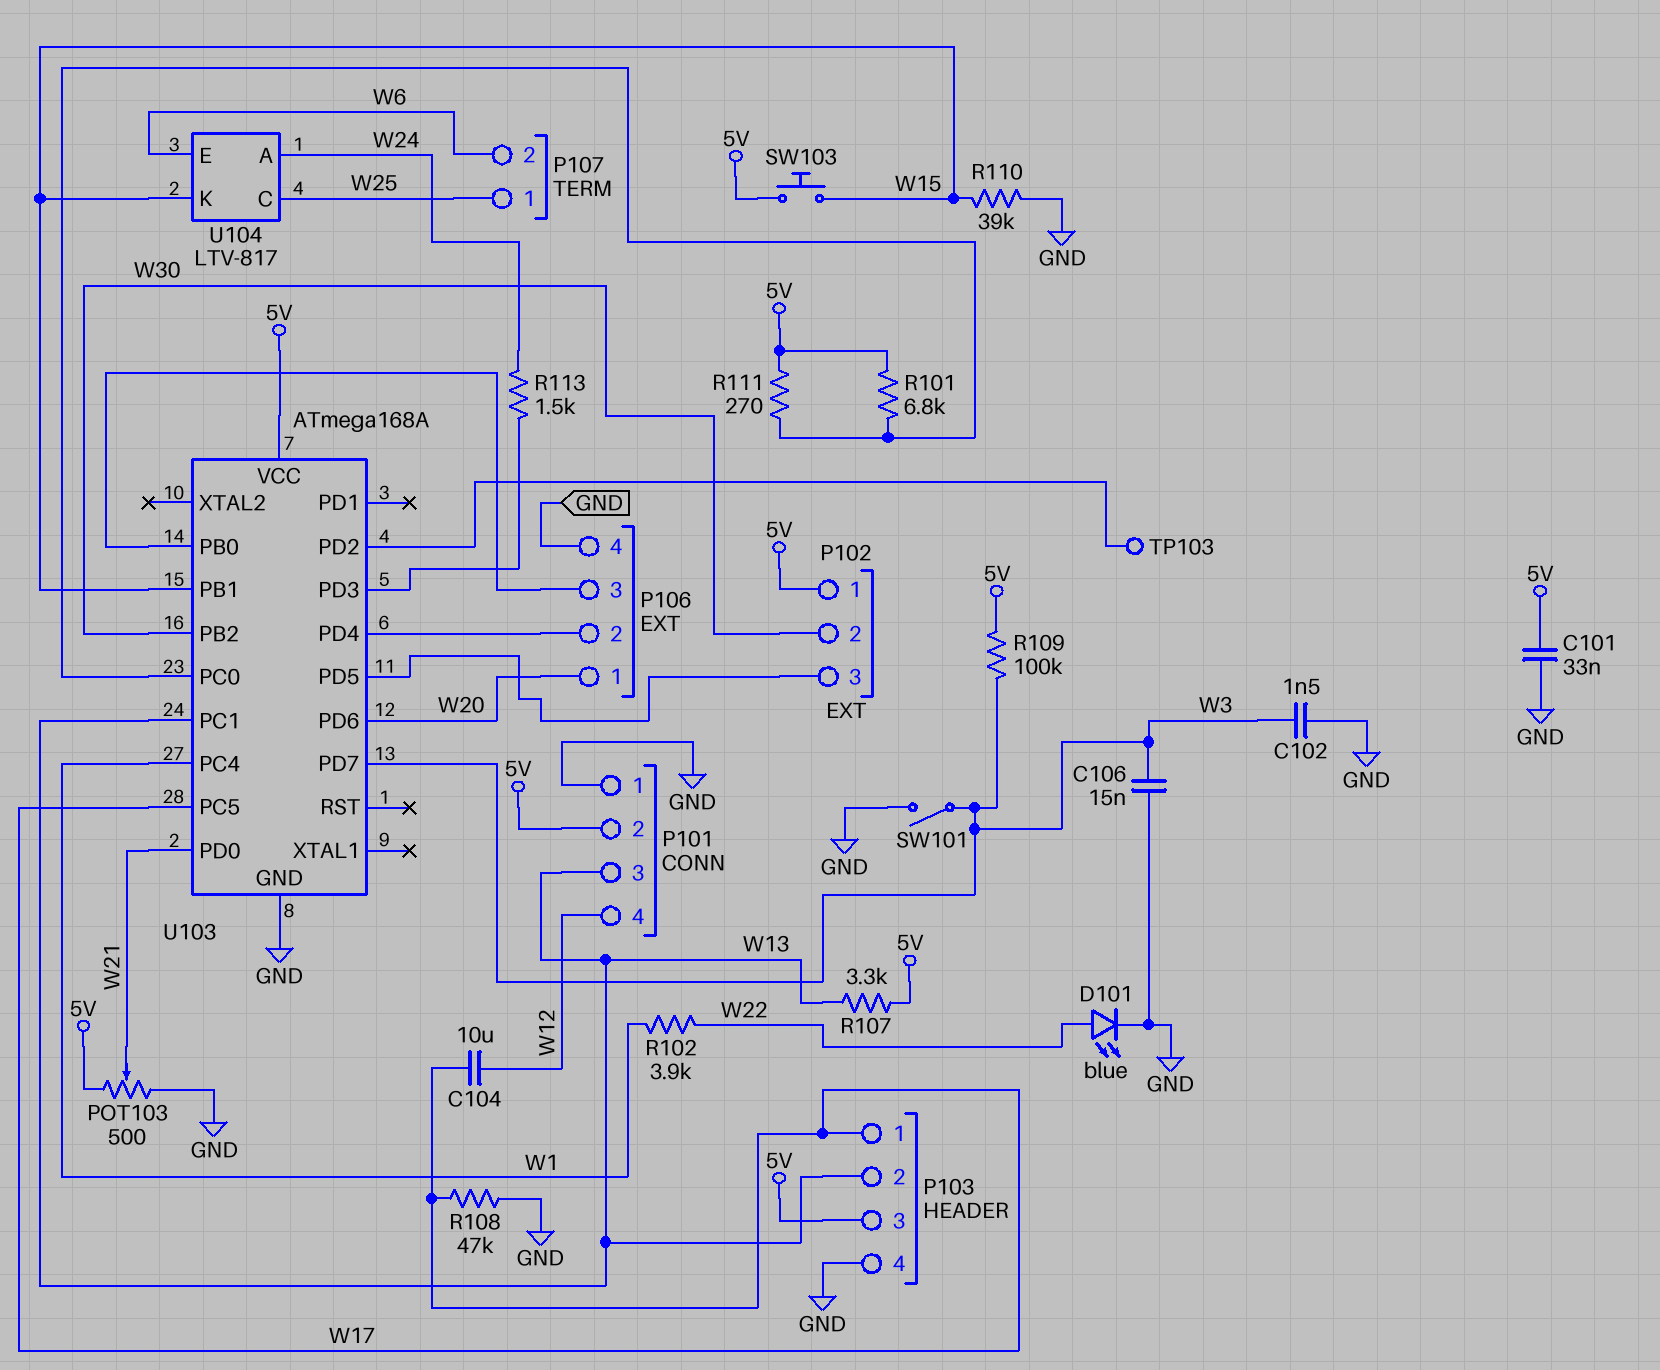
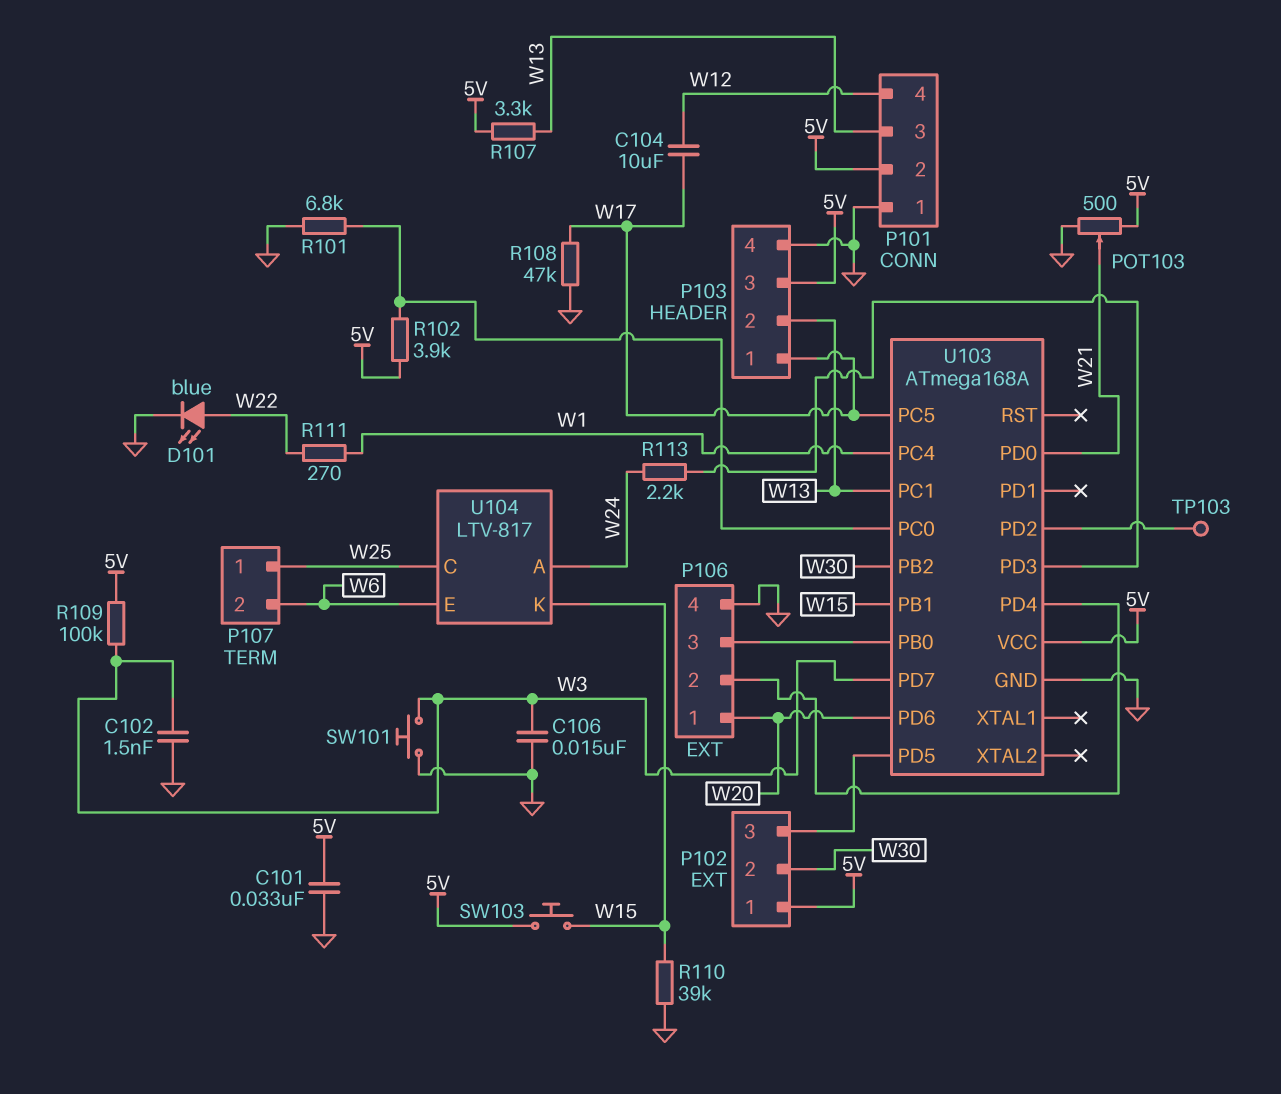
R101: 6.8k (5V, U103/PC0) -> 6.8k (GND, U103/PC0)
R102: 3.9k (W1, W22) -> 3.9k (5V, U103/PC0)
R111: 270 (5V, U103/PC0) -> 270 (W1, W22)
R113: 1.5k (U103/PD3, W24) -> 2.2k (U103/PD3, W24)
SW101: switch (GND, W3) -> button (GND, W3)

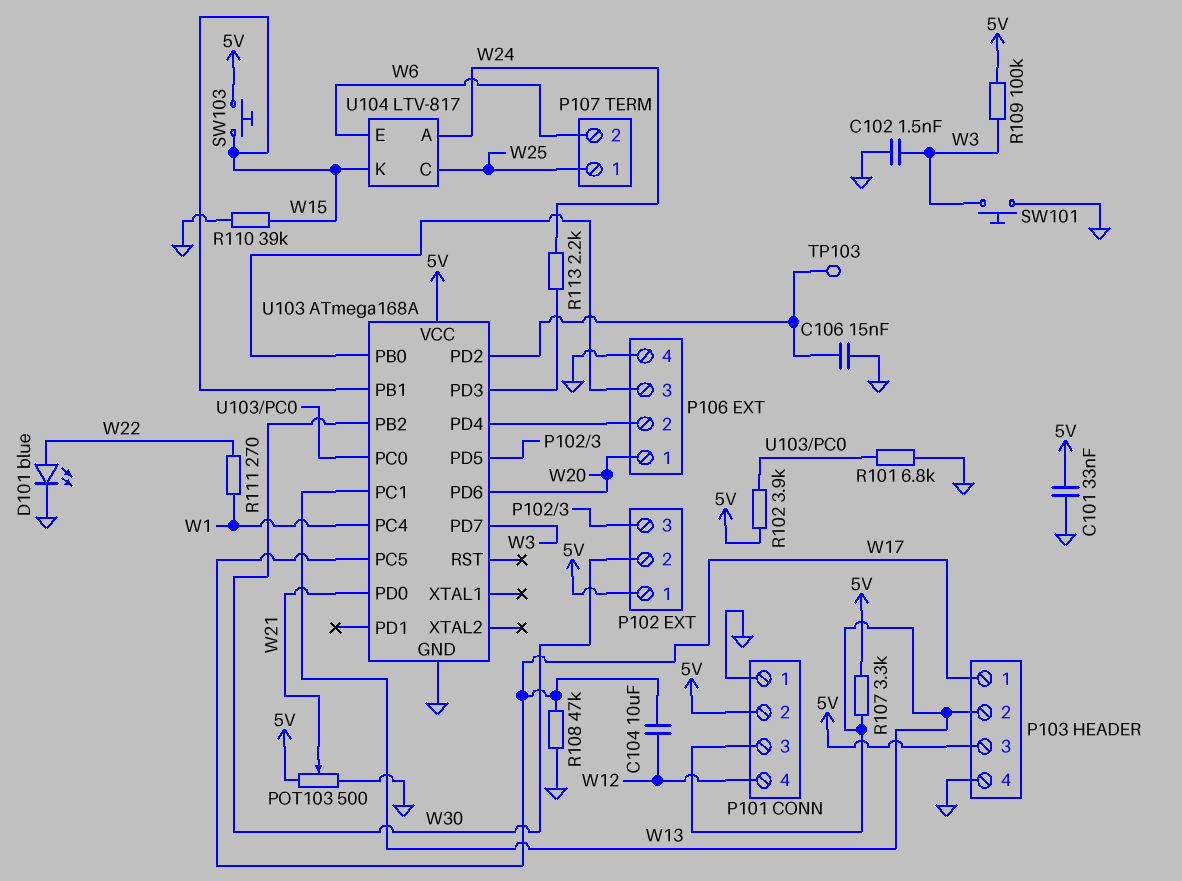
C106: 15nF (GND, W3) -> 15nF (GND, U103/PD2)

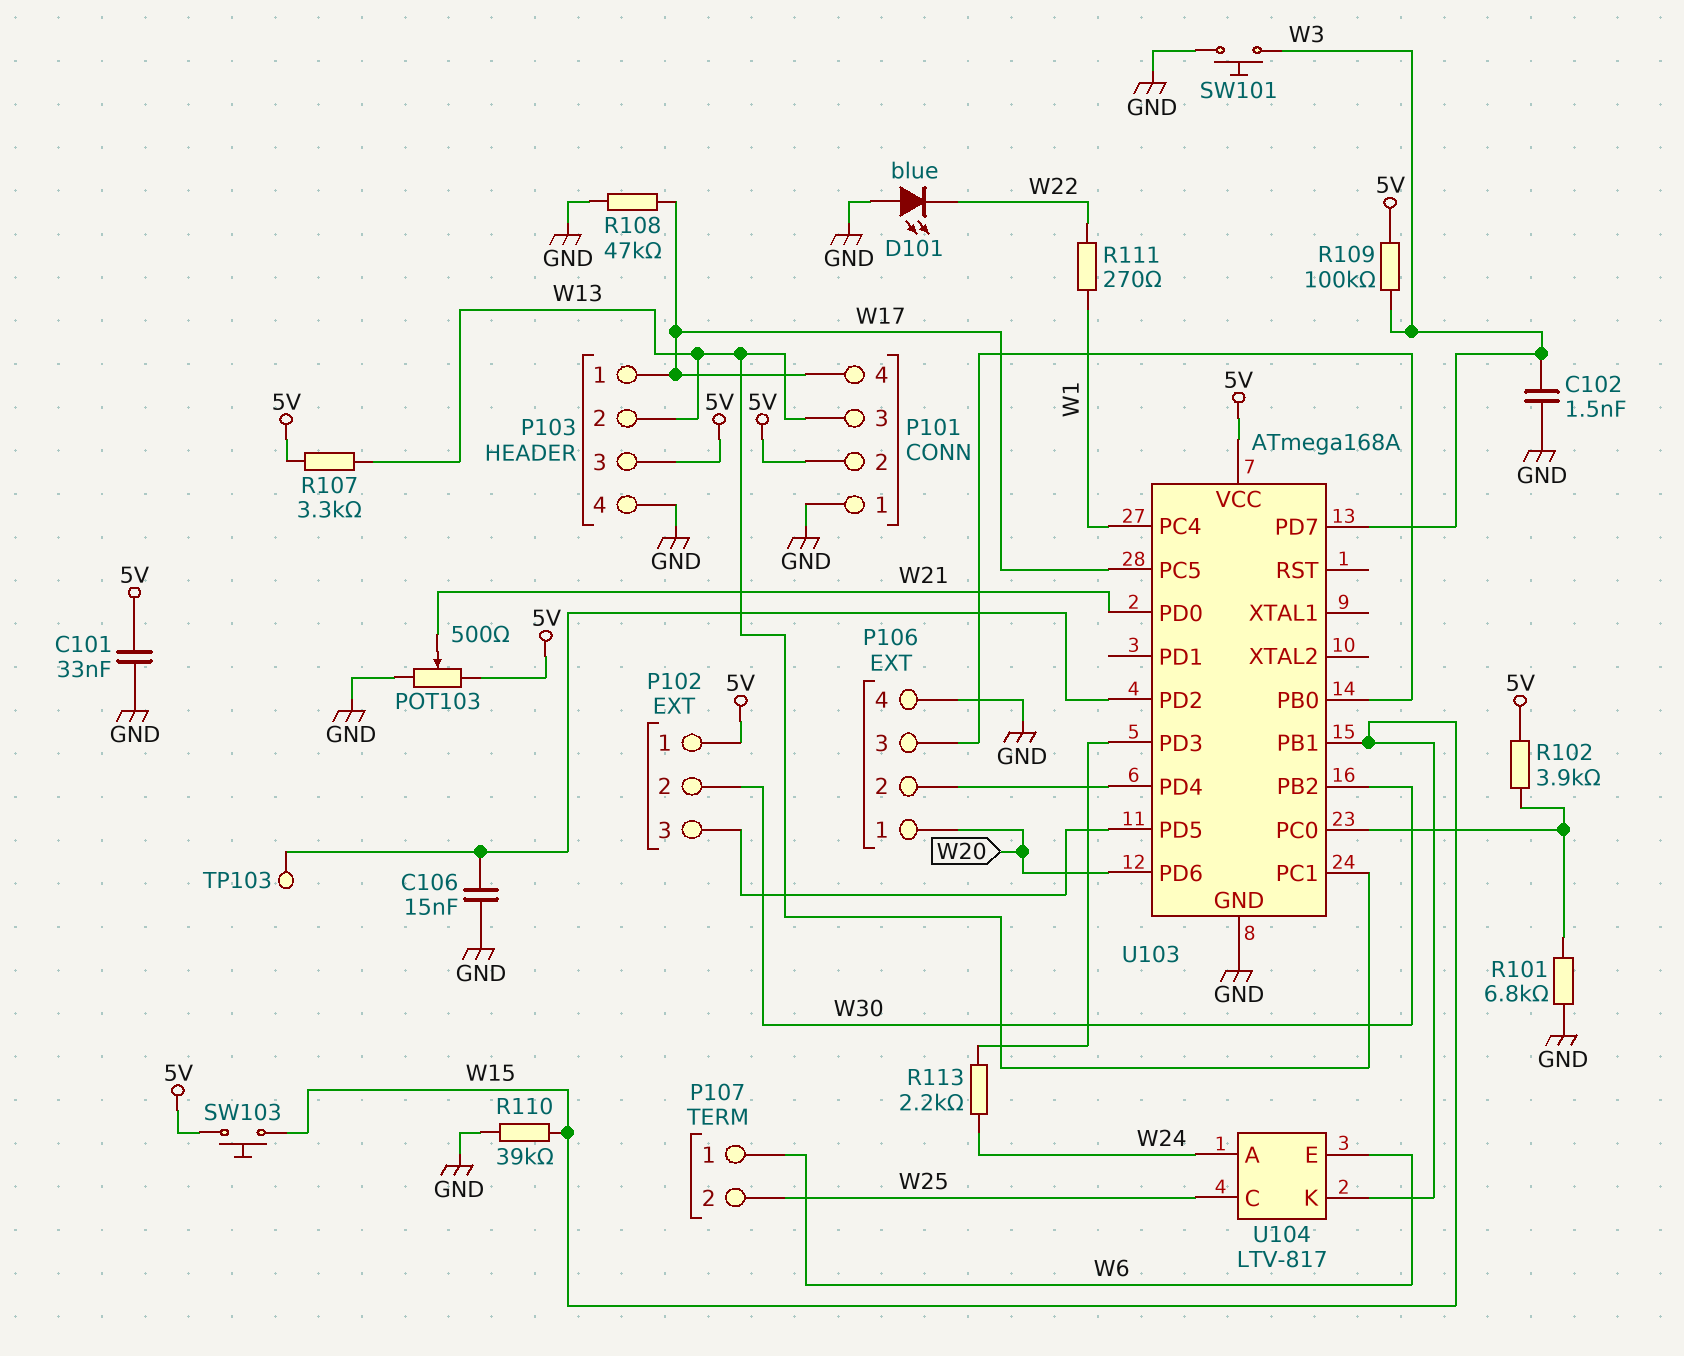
C104: 10uF (W12, W17) -> none
D101: LED blue (A W22, K GND) -> LED blue (A GND, K W22)
P101 pin 4: W12 -> W17
P107 pin 1: W25 -> W6
P107 pin 2: W6 -> W25

